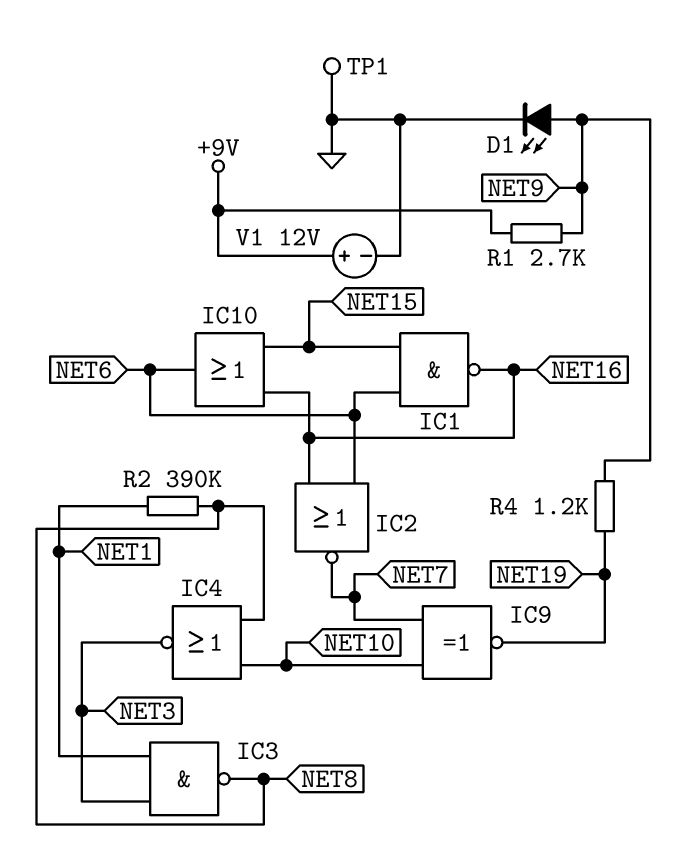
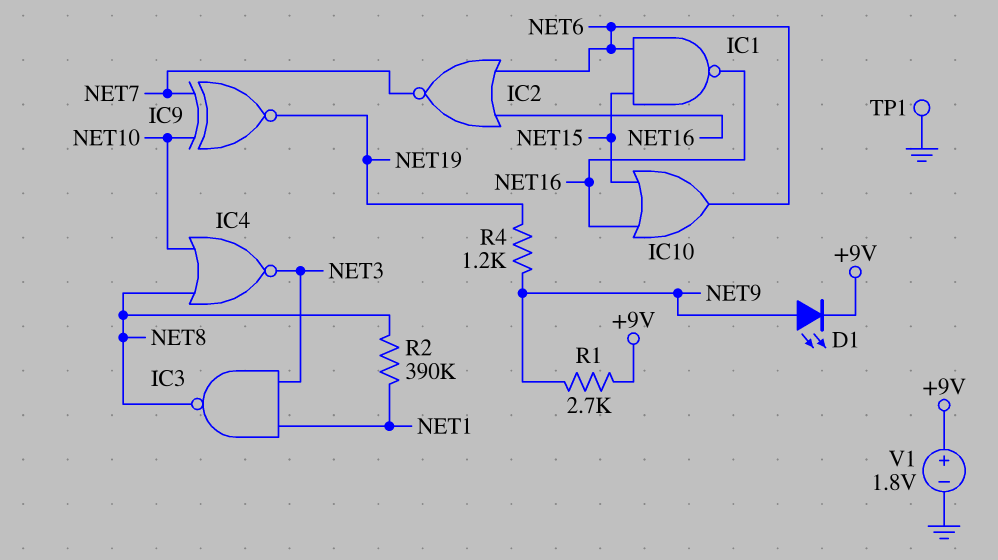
D1: LED (A NET9, K GND) -> LED (A NET9, K +9V)
V1: 12V (plus +9V, minus GND) -> 1.8V (plus +9V, minus GND)

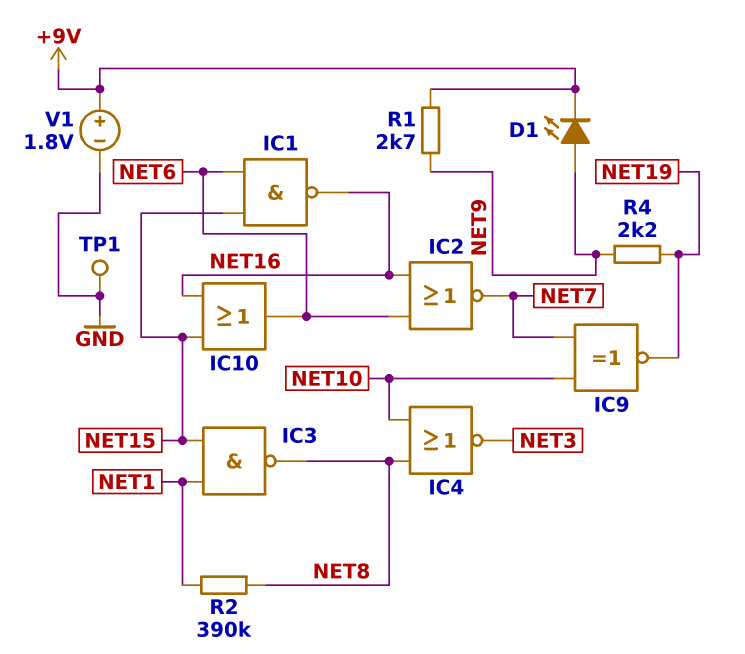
IC3: NAND (in NET1, in NET3, out NET8) -> NAND (in NET1, in NET15, out NET8)
R4: 1.2k (NET9, NET19) -> 2.2k (NET9, NET19)

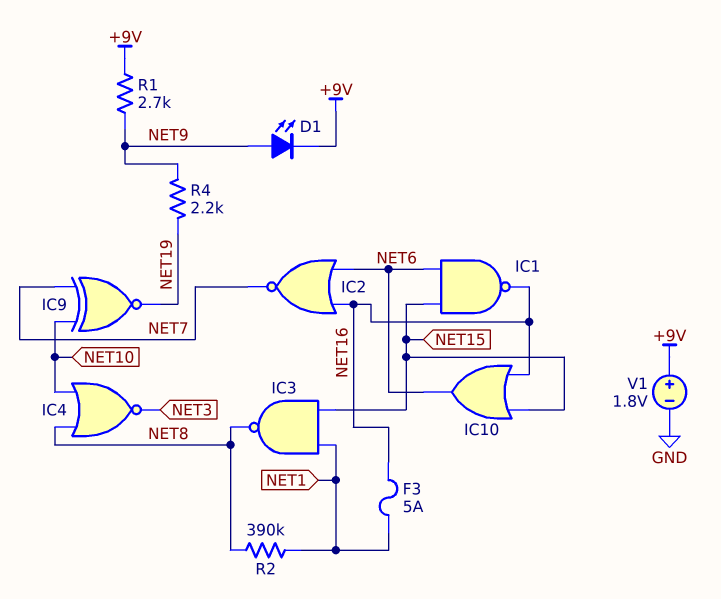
F3: none -> 5A (NET1, NET16)
TP1: test point (GND) -> none

